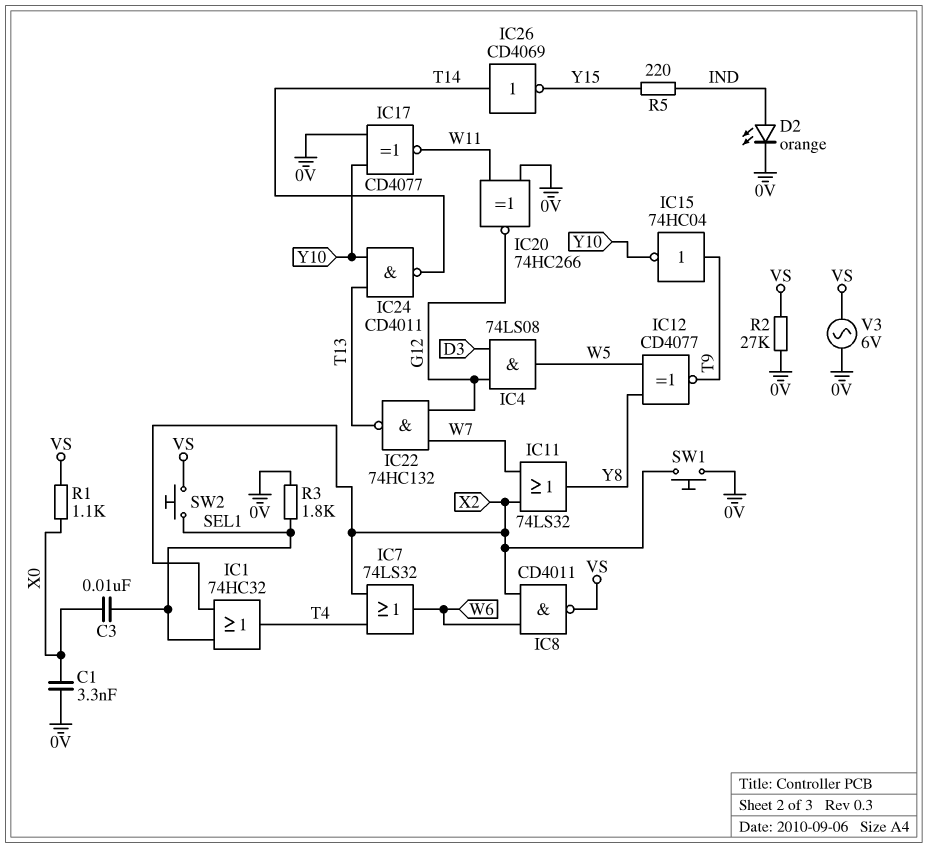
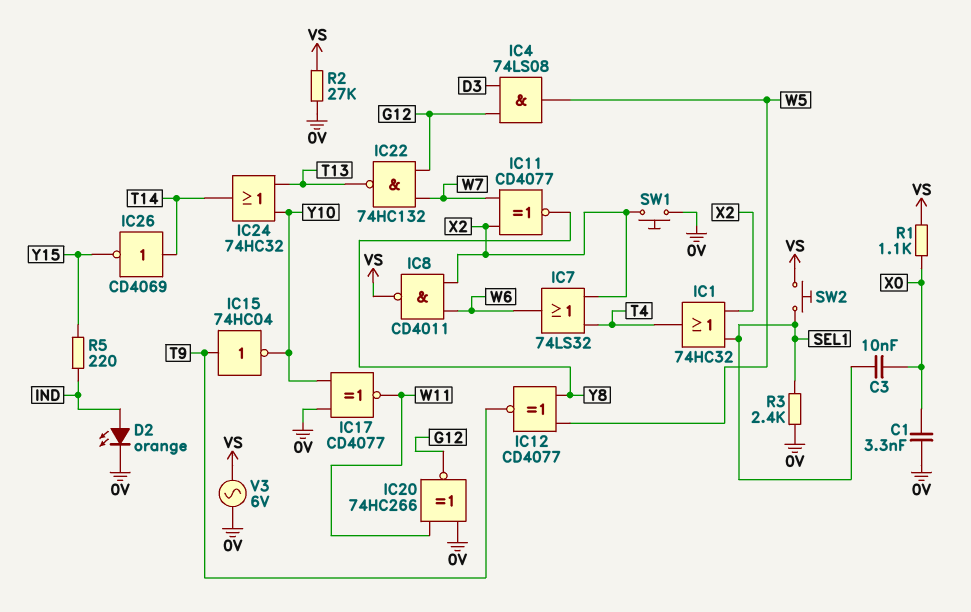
IC11: OR 74LS32 (in W7, in X2, out Y8) -> XNOR CD4077 (in W7, in X2, out Y8)
IC24: NAND CD4011 (in T13, in Y10, out T14) -> OR 74HC32 (in T13, in Y10, out T14)
R3: 1.8k (0V, SEL1) -> 2.4k (0V, SEL1)

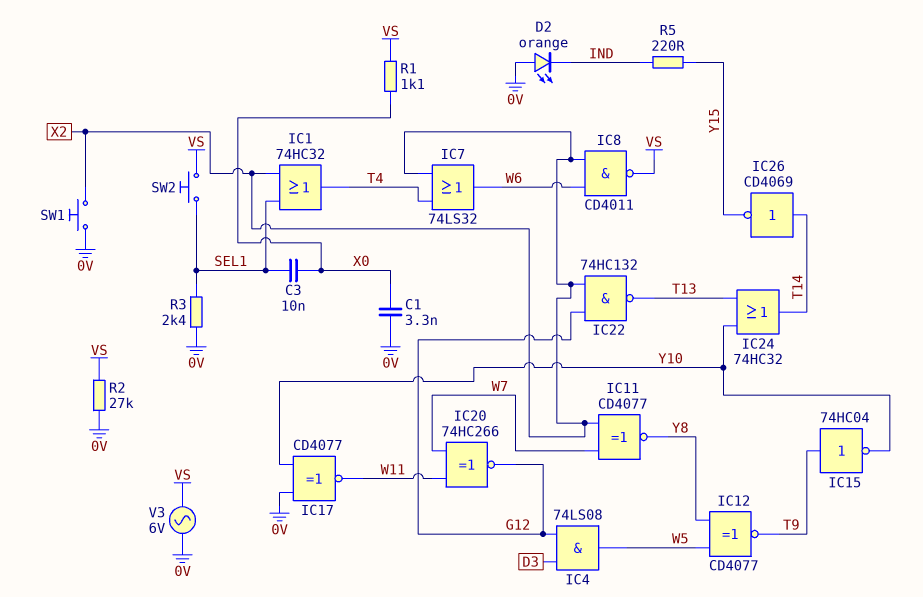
D2: LED orange (A IND, K 0V) -> LED orange (A 0V, K IND)
IC20: XNOR 74HC266 (in 0V, in W11, out G12) -> XNOR 74HC266 (in W7, in W11, out G12)
IC22: NAND 74HC132 (in G12, in W7, out T13) -> NAND 74HC132 (in G12, in X2, out T13)

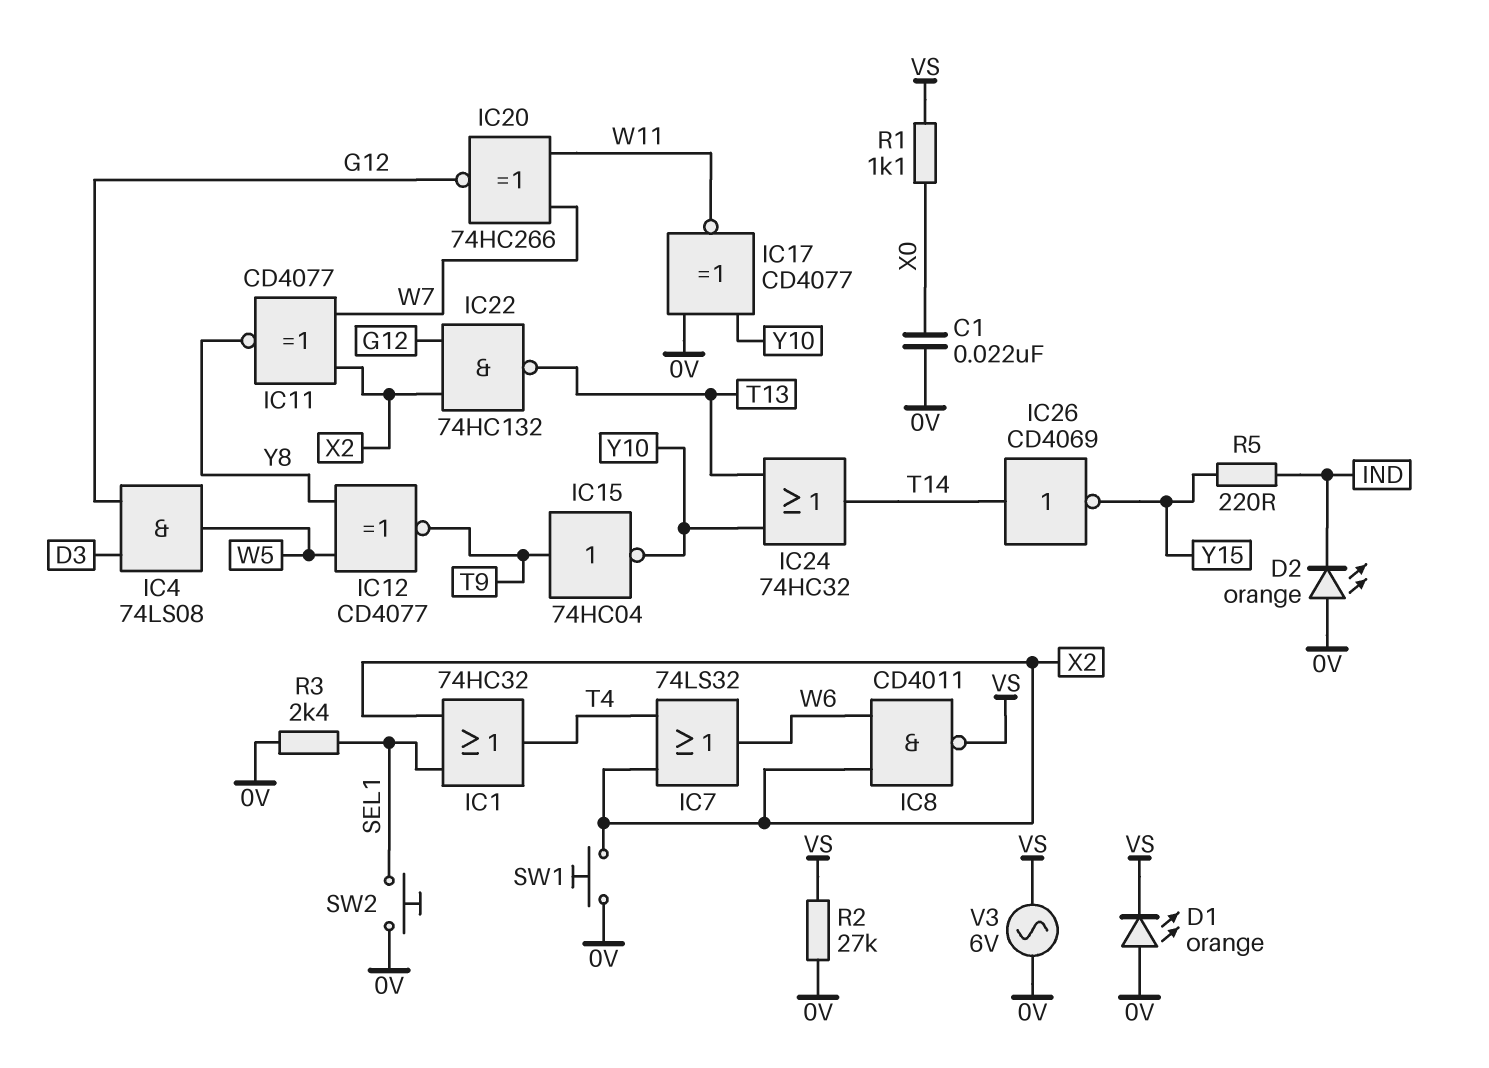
C1: 3.3nF (0V, X0) -> 22nF (0V, X0)
C3: 10nF (SEL1, X0) -> none
D1: none -> LED orange (A 0V, K VS)
SW2: button (SEL1, VS) -> button (0V, SEL1)

